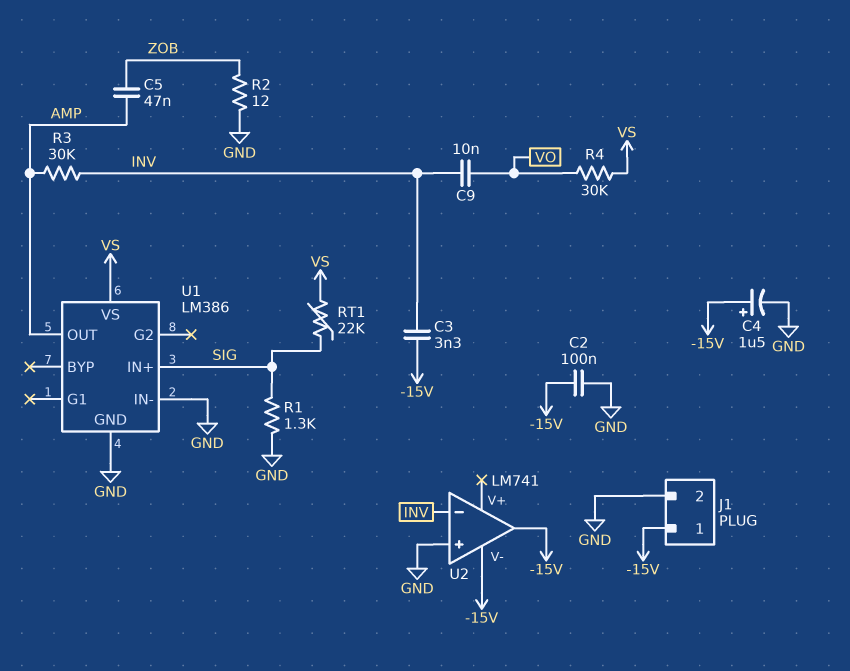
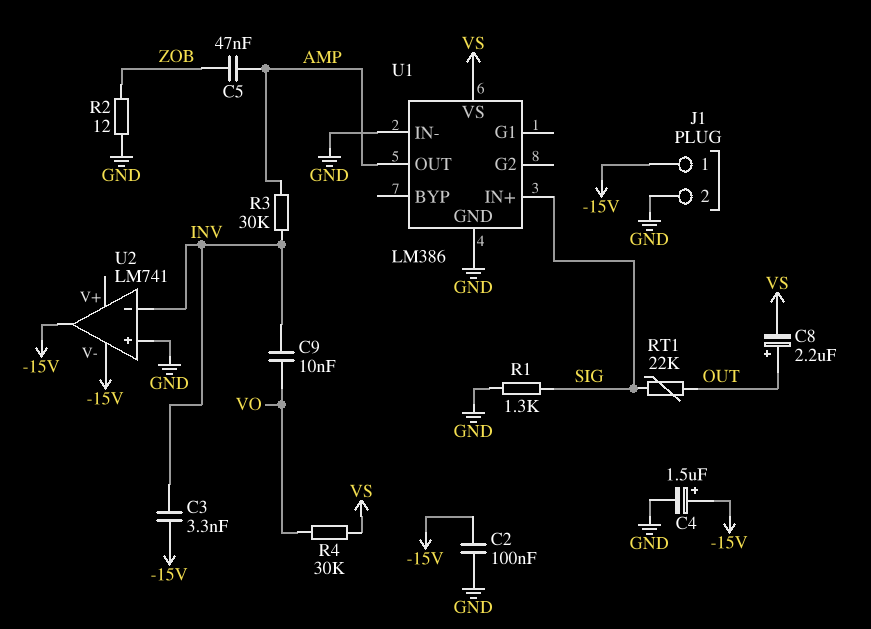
C8: none -> 2.2uF (plus OUT, minus VS)
RT1: 22k (SIG, VS) -> 22k (OUT, SIG)

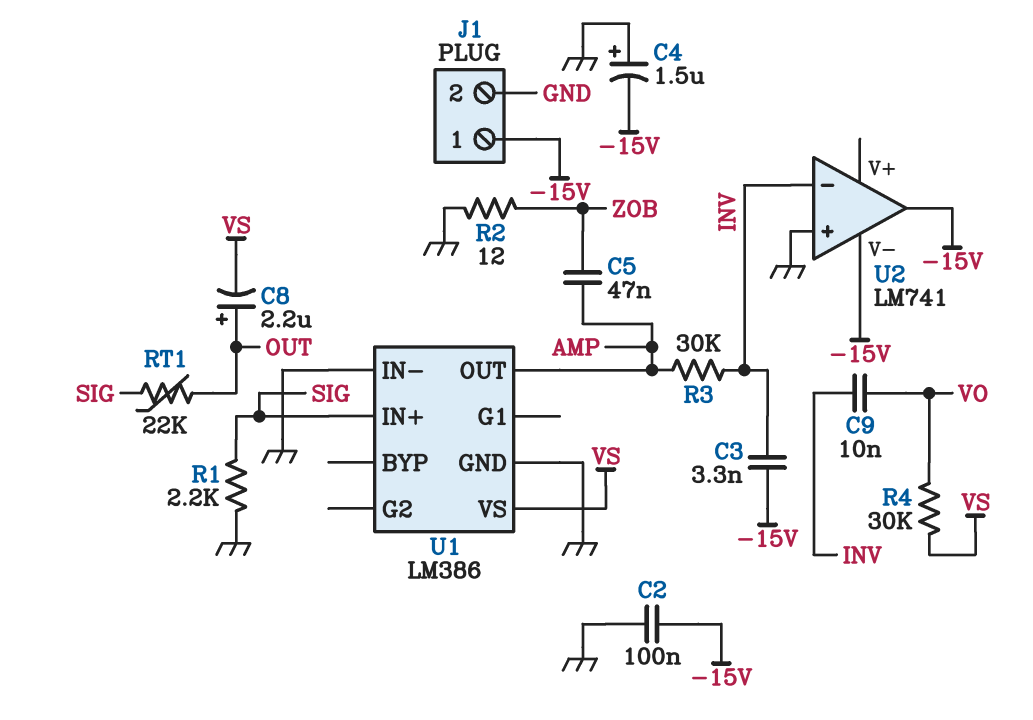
C4: 1.5uF (plus -15V, minus GND) -> 1.5uF (plus GND, minus -15V)
R1: 1.3k (GND, SIG) -> 2.2k (GND, SIG)

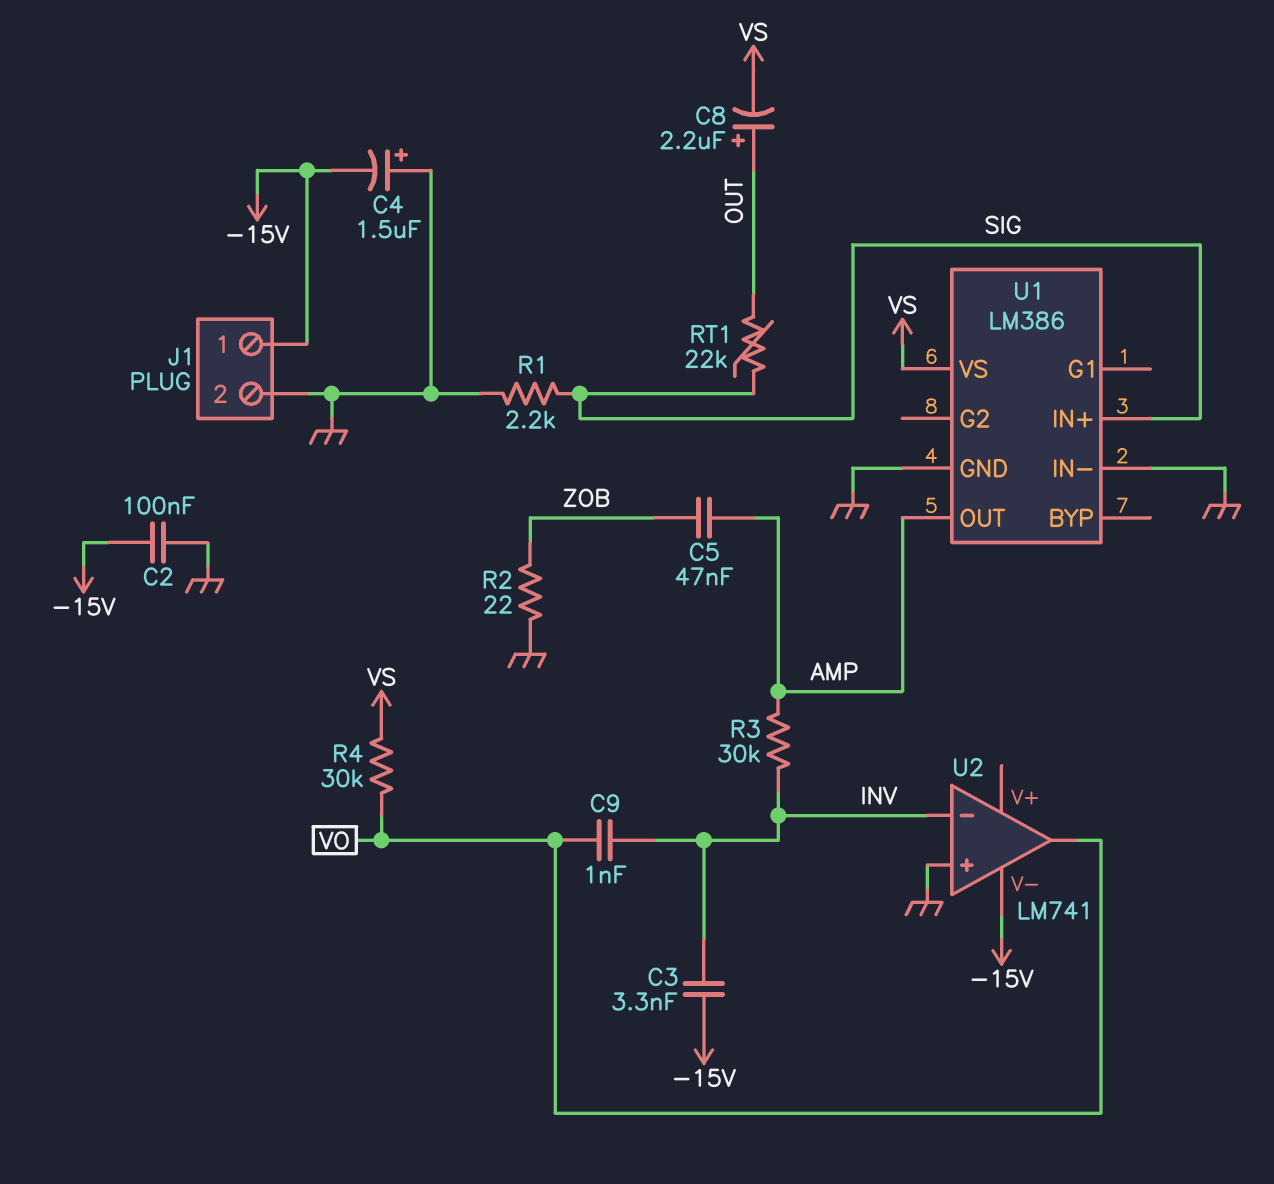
C9: 10nF (INV, VO) -> 1nF (INV, VO)
R2: 12 (GND, ZOB) -> 22 (GND, ZOB)
U2 pin out: -15V -> VO

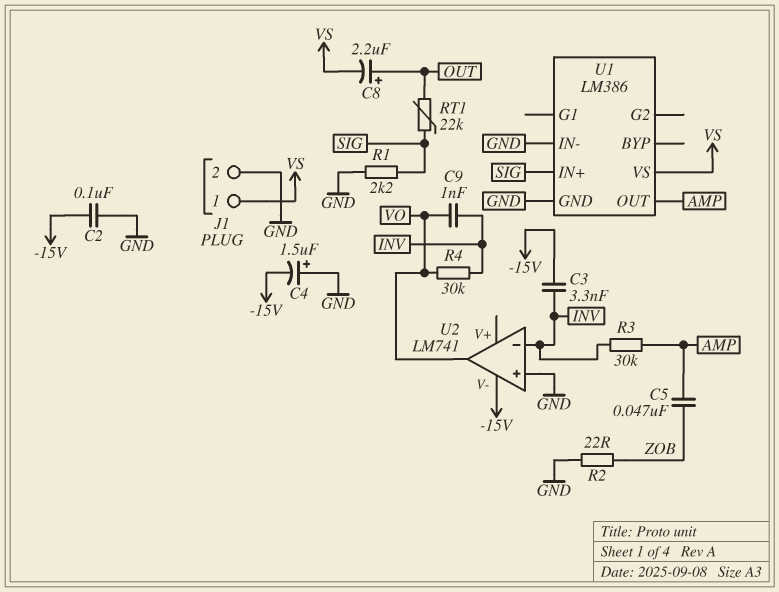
J1 pin 1: -15V -> VS
R4: 30k (VO, VS) -> 30k (INV, VO)

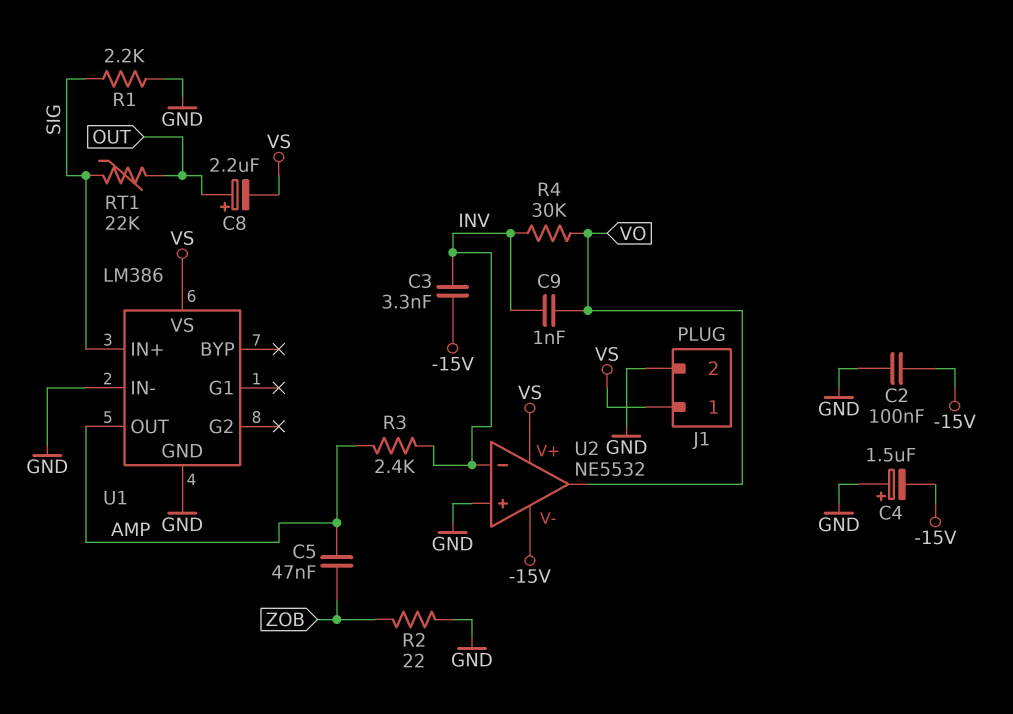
R3: 30k (AMP, INV) -> 2.4k (AMP, INV)
U2: LM741 -> NE5532
U2 pin V+: none -> VS

